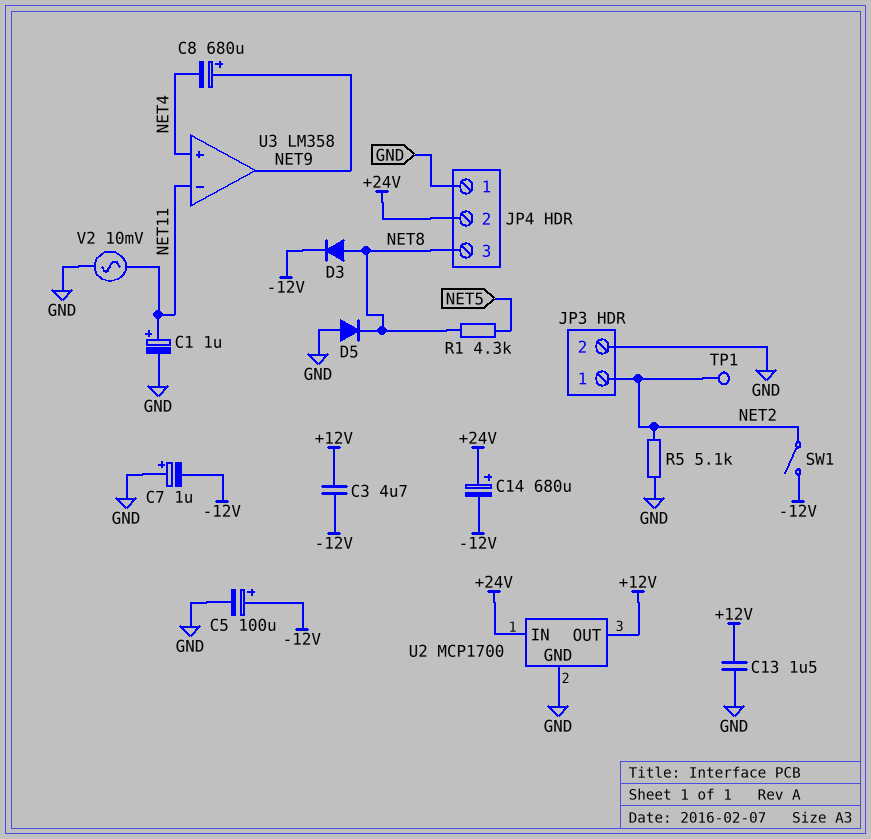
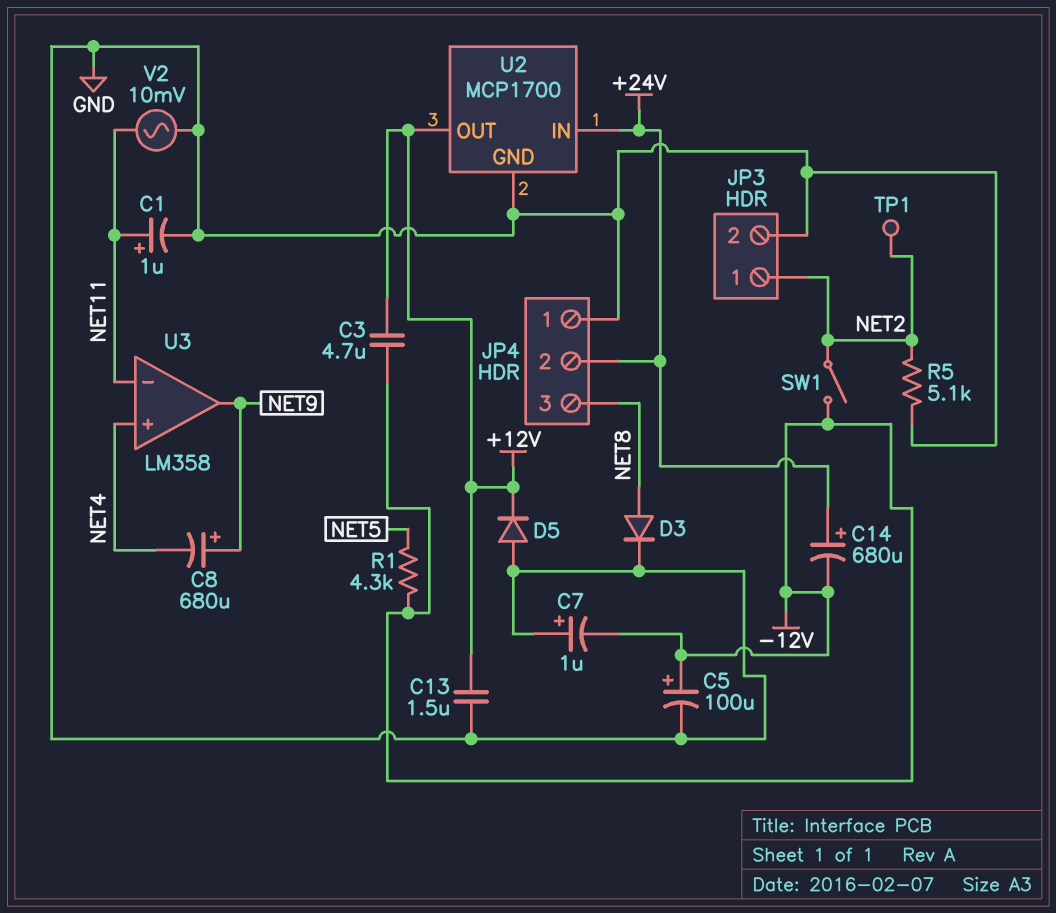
D3: diode (A NET8, K -12V) -> diode (A NET8, K GND)
D5: diode (A GND, K NET8) -> diode (A GND, K +12V)
R1: 4.3k (NET5, NET8) -> 4.3k (-12V, NET5)

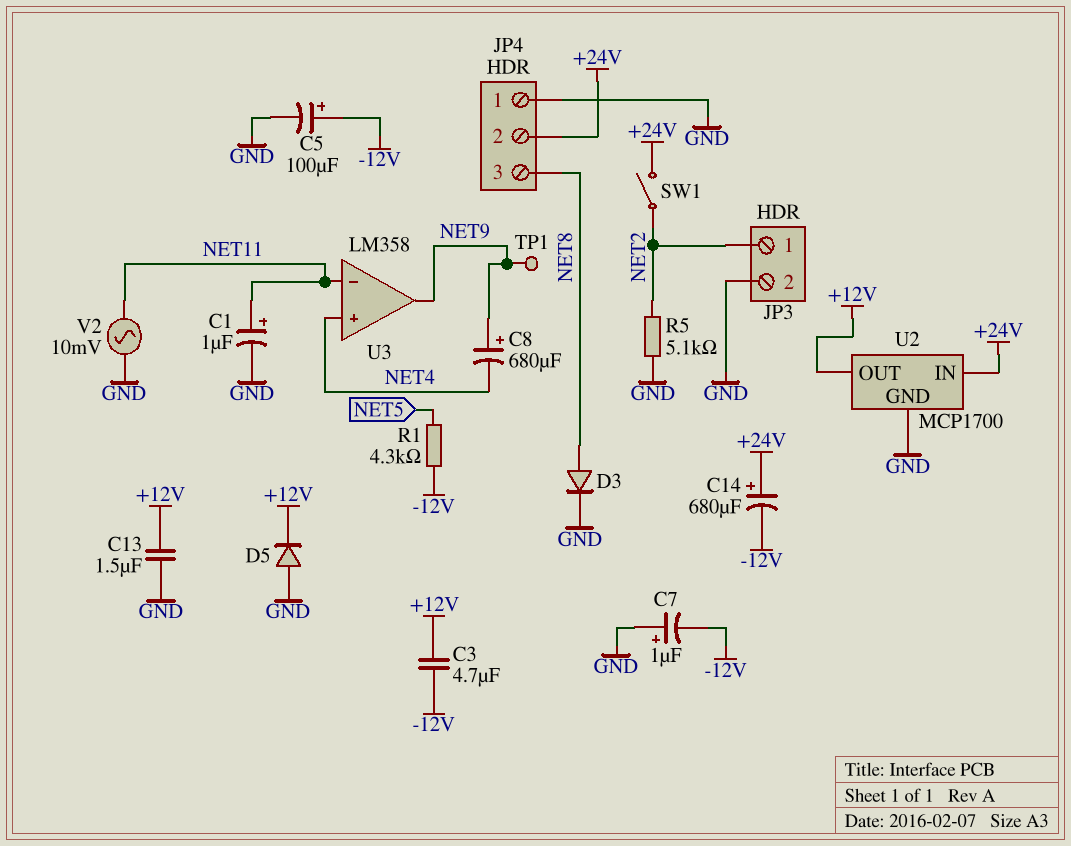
SW1: switch (-12V, NET2) -> switch (+24V, NET2)
TP1: test point (NET2) -> test point (NET9)

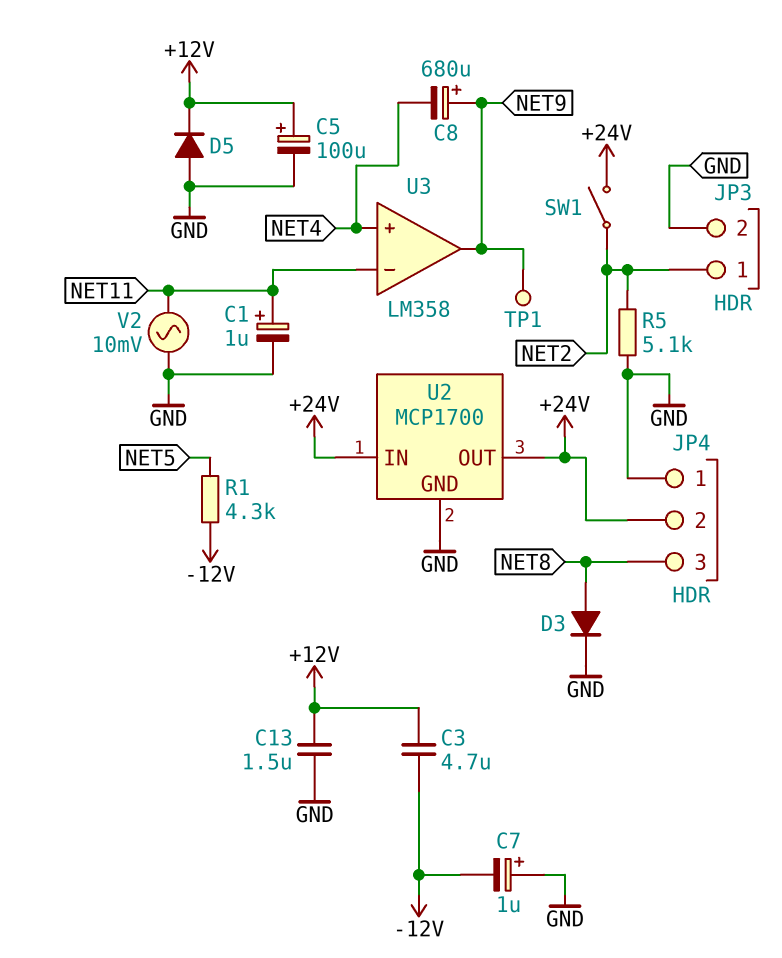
C5: 100uF (plus -12V, minus GND) -> 100uF (plus +12V, minus GND)
C14: 680uF (plus +24V, minus -12V) -> none
U2 pin OUT: +12V -> +24V

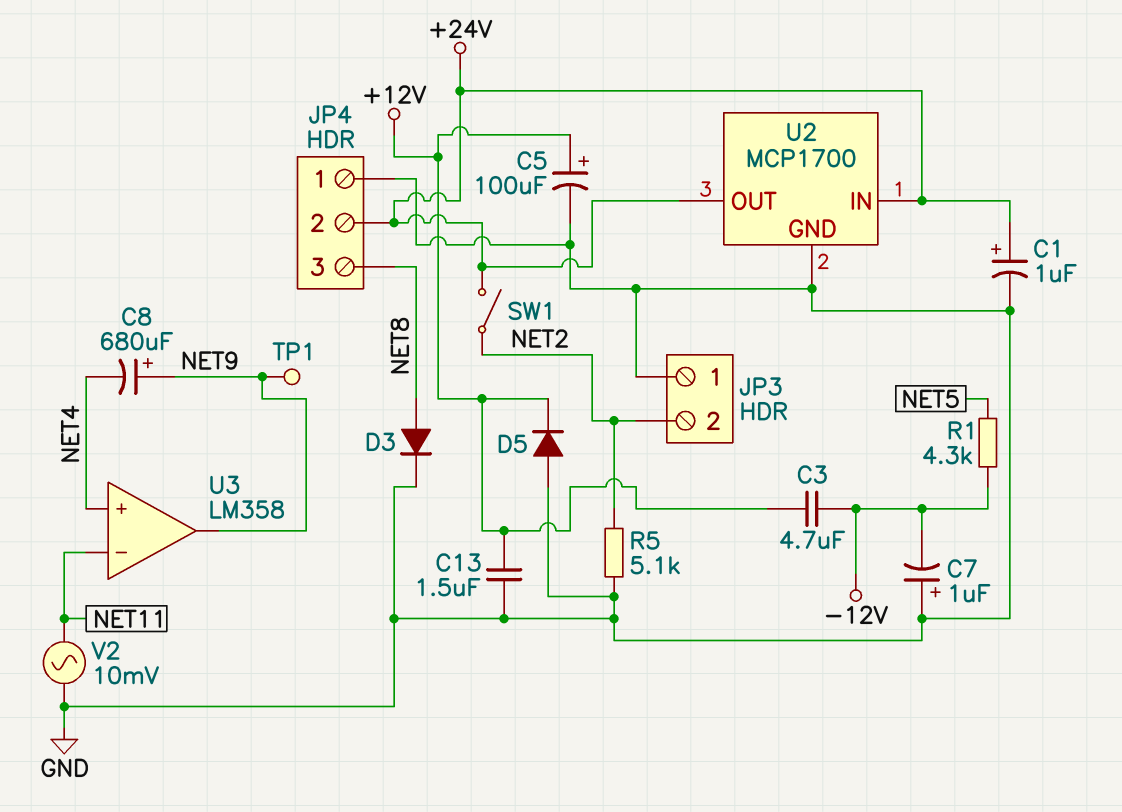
C1: 1uF (plus NET11, minus GND) -> 1uF (plus +24V, minus GND)
JP3 pin 1: NET2 -> GND
JP3 pin 2: GND -> NET2

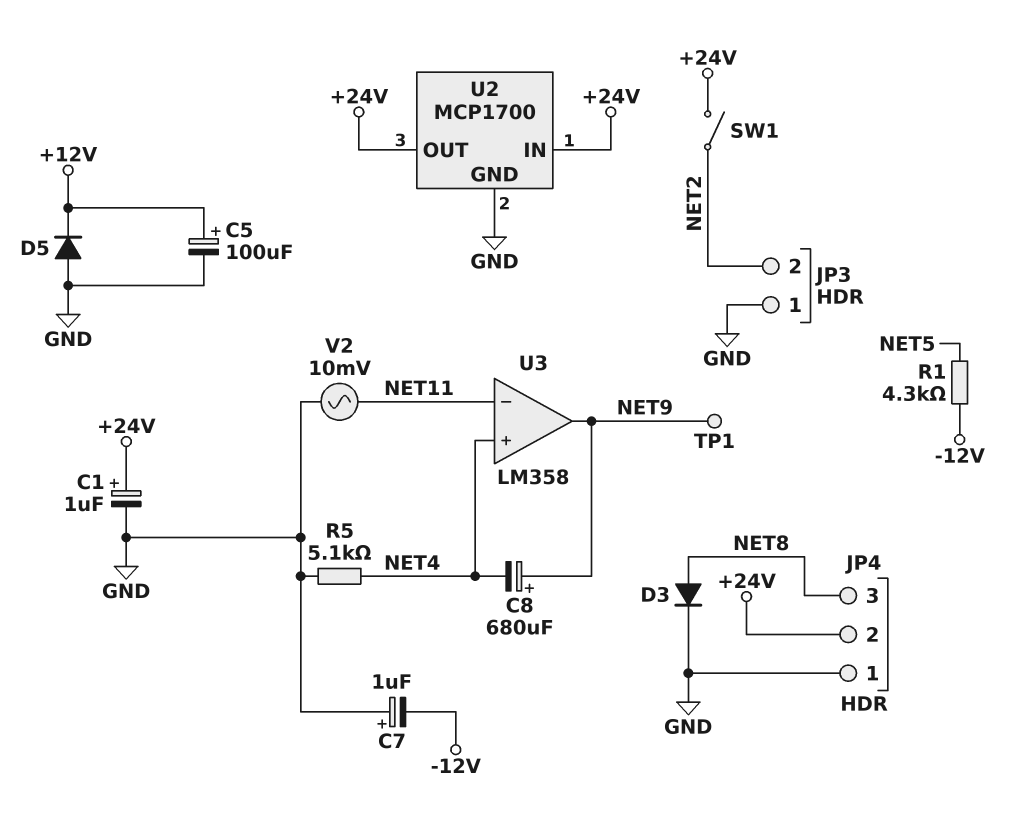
C3: 4.7uF (+12V, -12V) -> none
C13: 1.5uF (+12V, GND) -> none
R5: 5.1k (GND, NET2) -> 5.1k (GND, NET4)

